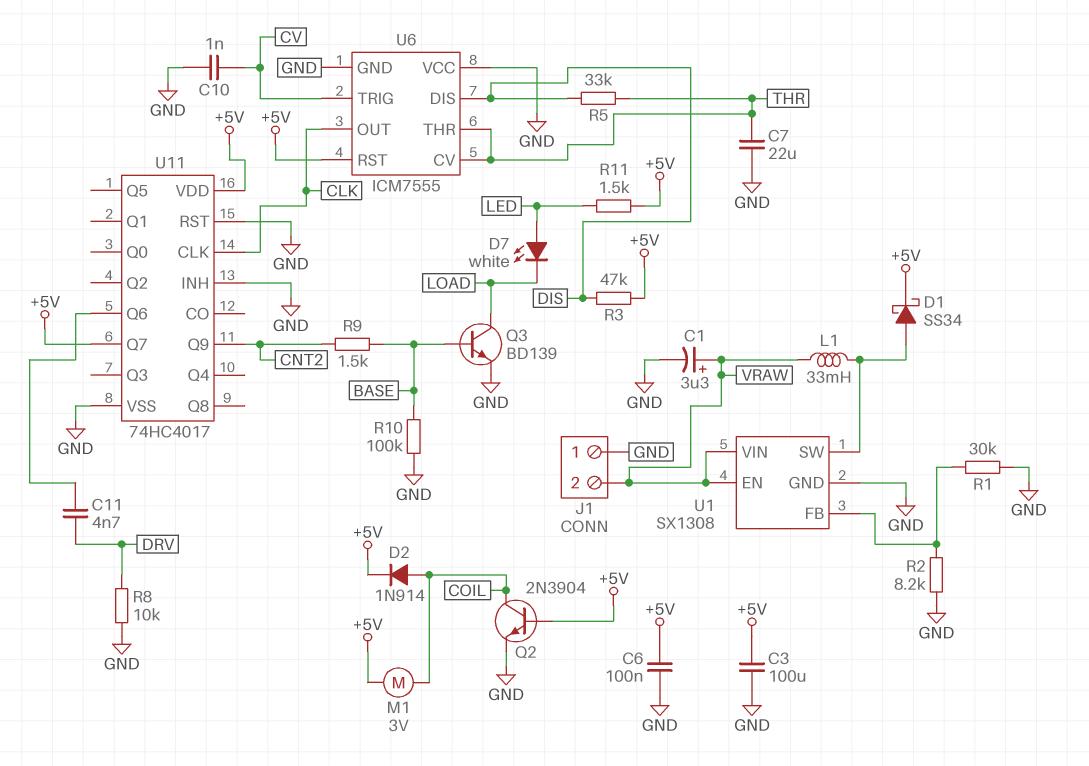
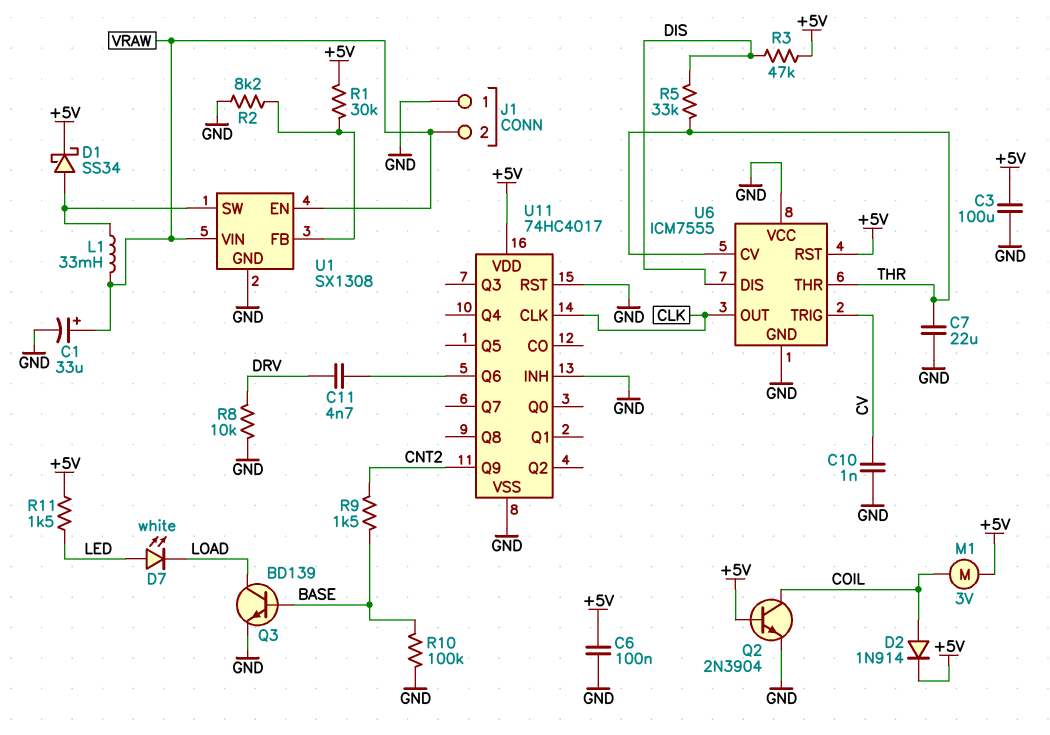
C1: 3.3uF (plus VRAW, minus GND) -> 33uF (plus VRAW, minus GND)
R1: 30k (GND, U1/FB) -> 30k (+5V, U1/FB)
U11 pin Q7: +5V -> none

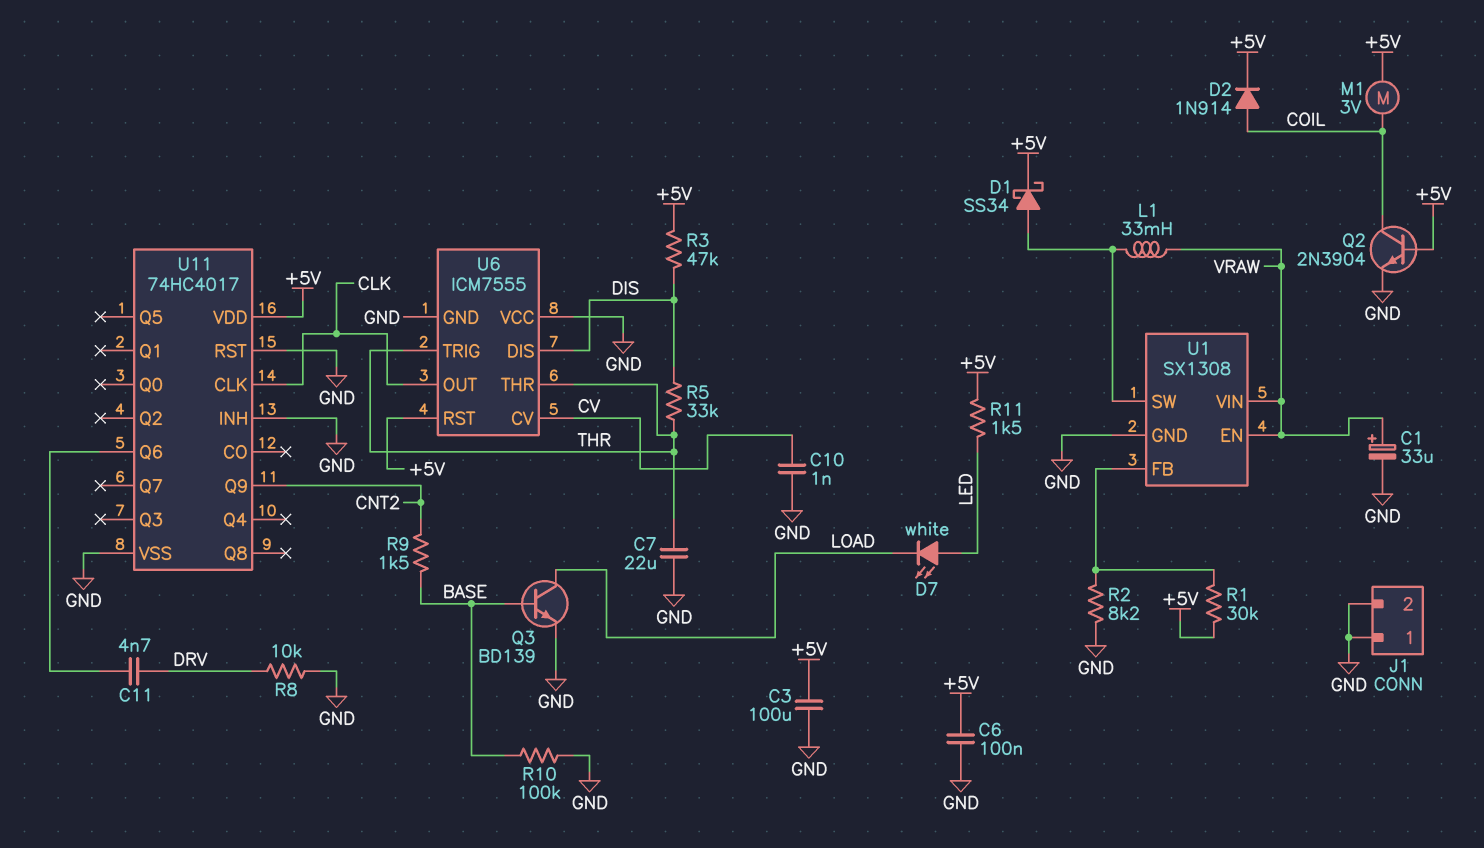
J1 pin 2: VRAW -> GND
U6 pin CV: THR -> CV
U6 pin TRIG: CV -> THR

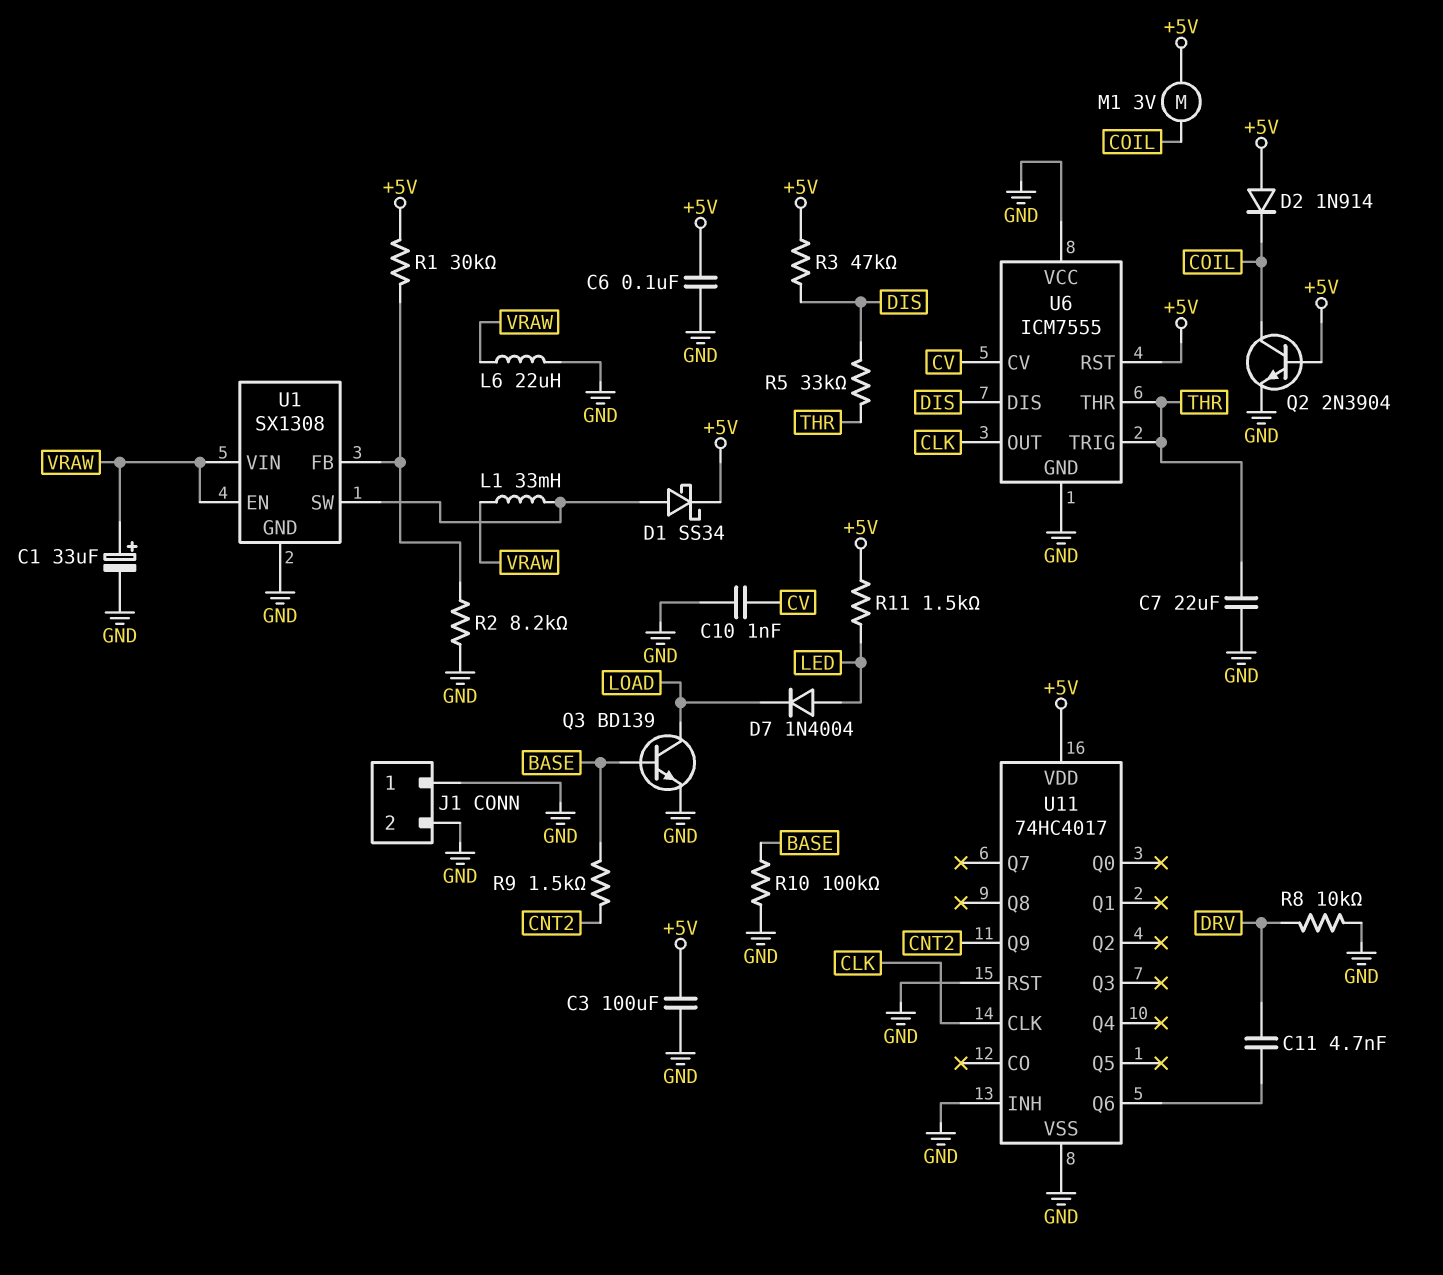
D2: diode 1N914 (A COIL, K +5V) -> diode 1N914 (A +5V, K COIL)
D7: LED white (A LED, K LOAD) -> diode 1N4004 (A LED, K LOAD)
L6: none -> 22uH (GND, VRAW)

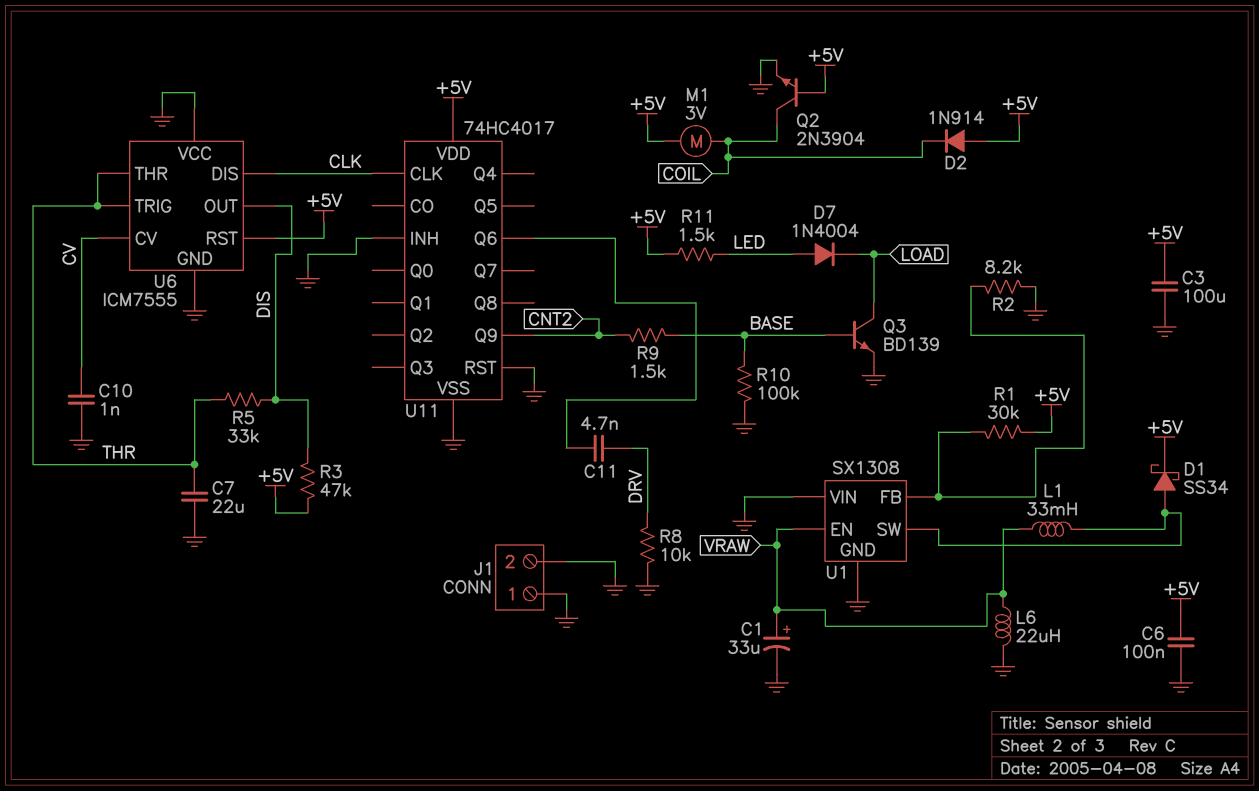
U1 pin VIN: VRAW -> GND
U6 pin DIS: DIS -> CLK
U6 pin OUT: CLK -> DIS

